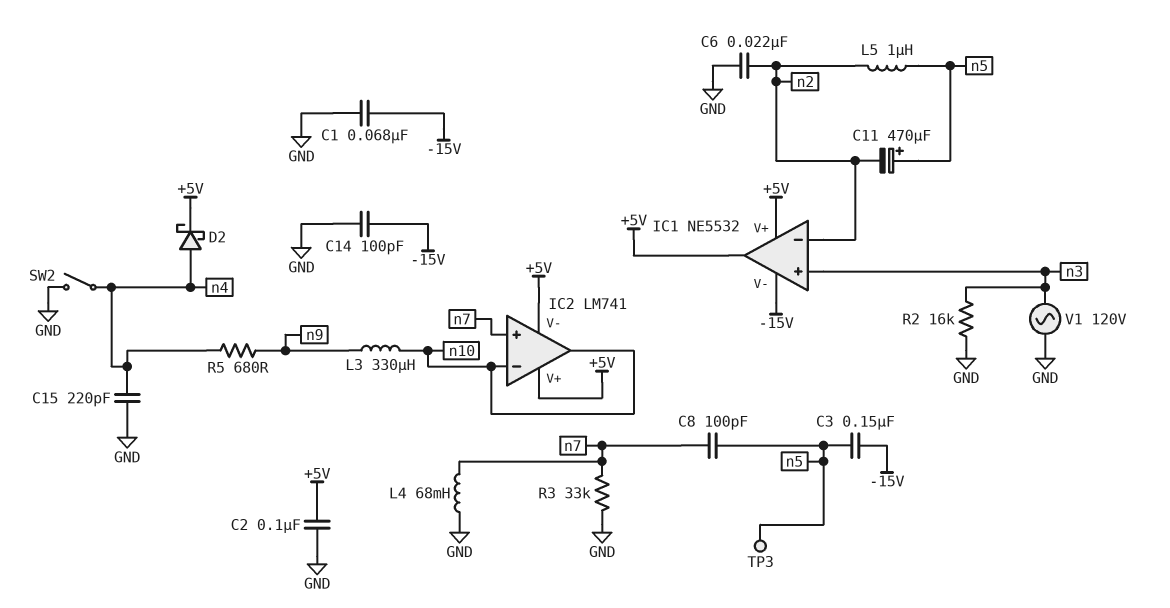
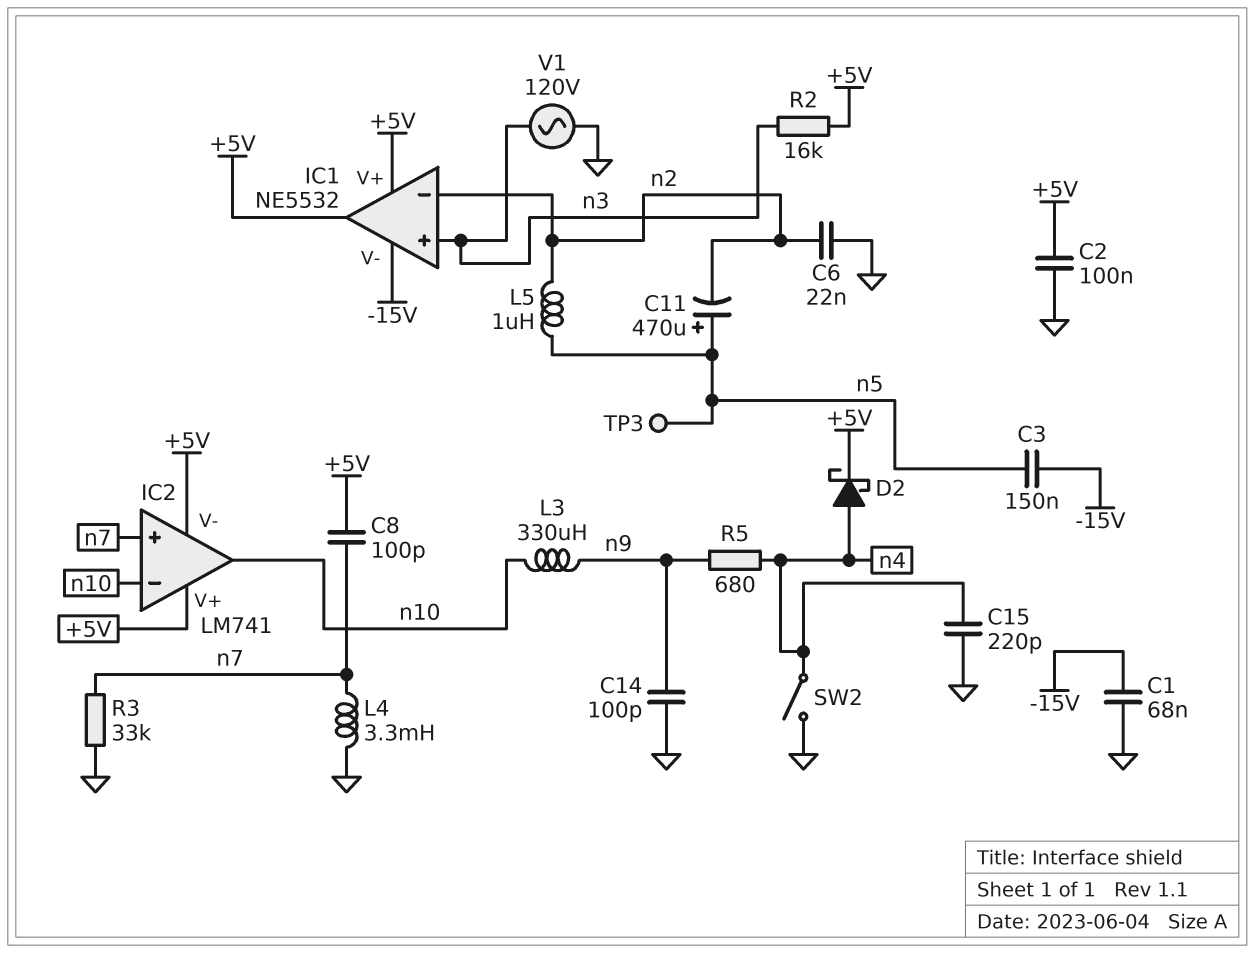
C8: 100pF (n5, n7) -> 100pF (+5V, n7)
C14: 100pF (-15V, GND) -> 100pF (GND, n9)
L4: 68mH (GND, n7) -> 3.3mH (GND, n7)
R2: 16k (GND, n3) -> 16k (+5V, n3)

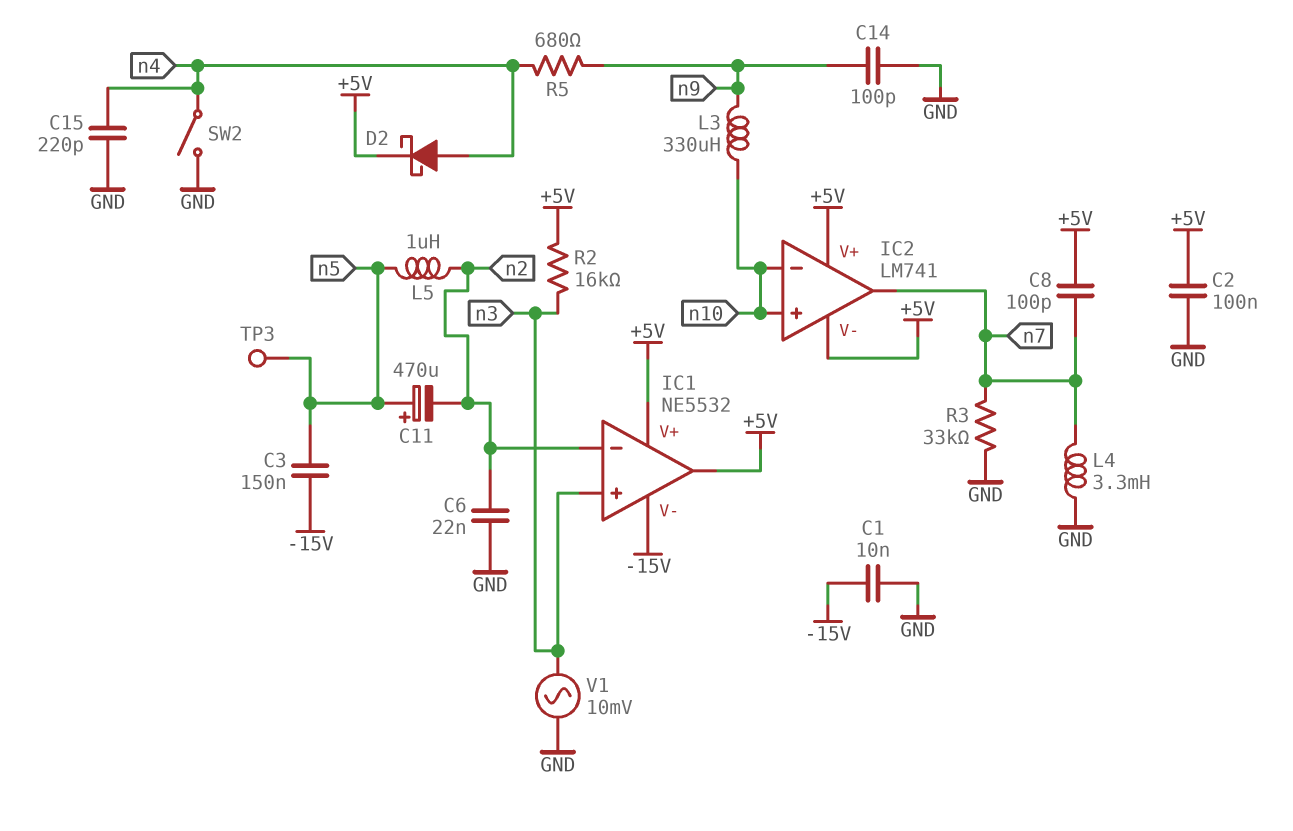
C1: 68nF (-15V, GND) -> 10nF (-15V, GND)
IC2 pin in+: n7 -> n10
IC2 pin out: n10 -> n7
V1: AC 120V (GND, n3) -> AC 10mV (GND, n3)

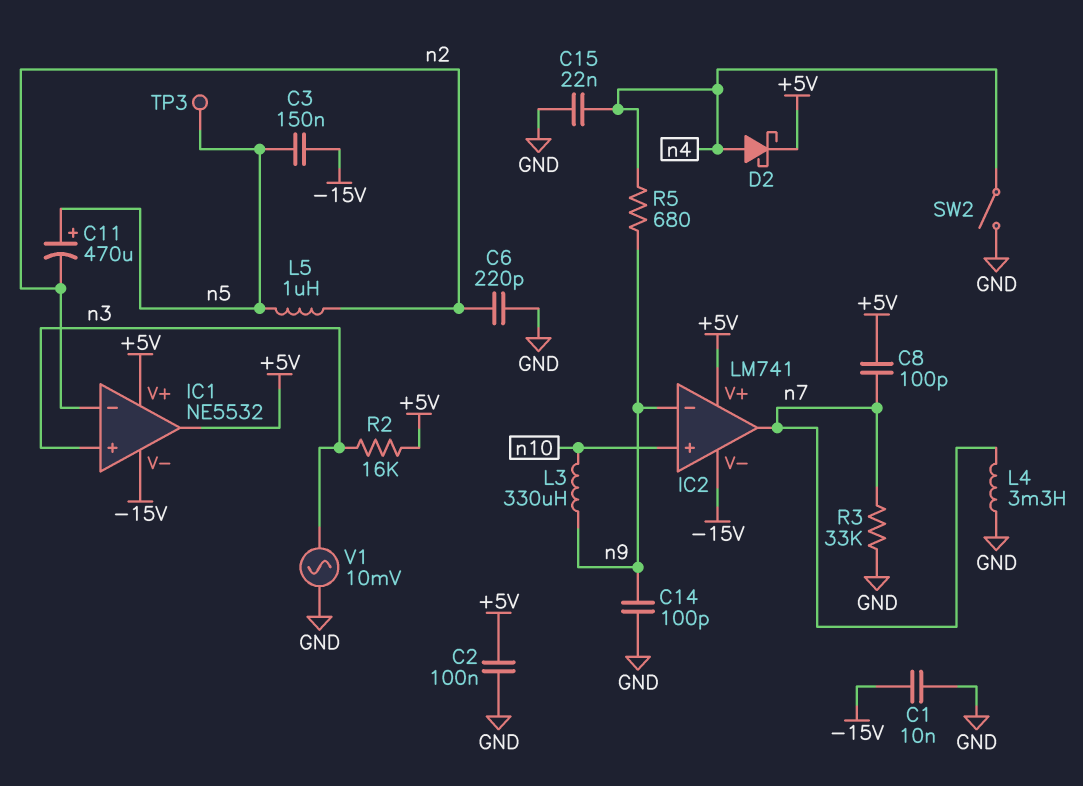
C6: 22nF (GND, n2) -> 220pF (GND, n2)
C15: 220pF (GND, n4) -> 22nF (GND, n4)
IC2 pin V-: +5V -> -15V
IC2 pin in-: n10 -> n9

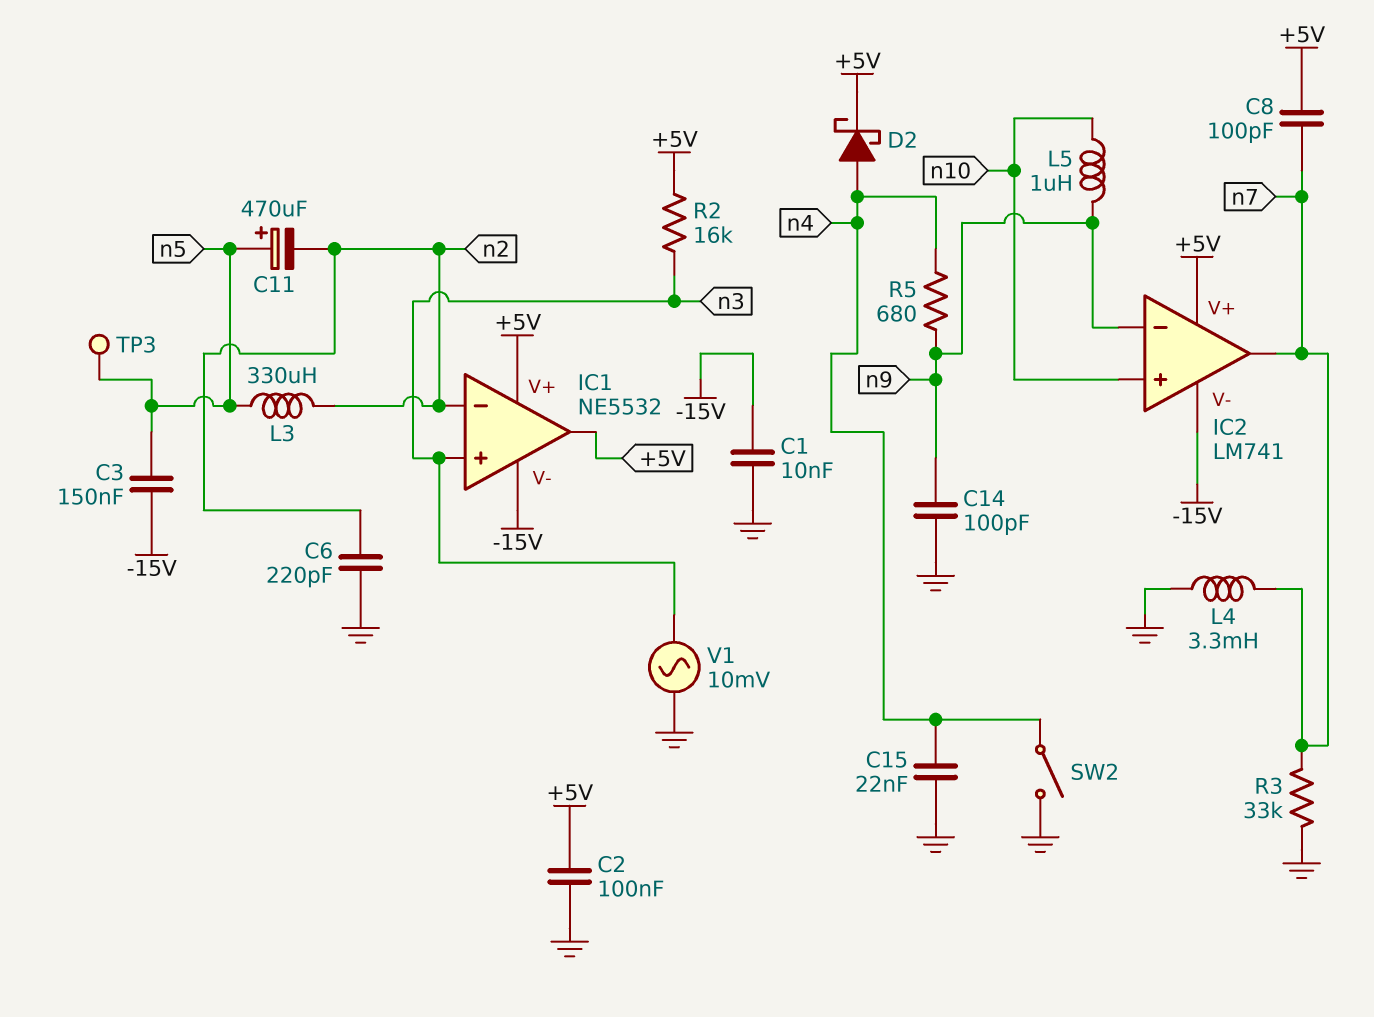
L3: 330uH (n9, n10) -> 330uH (n2, n5)
L5: 1uH (n2, n5) -> 1uH (n9, n10)

